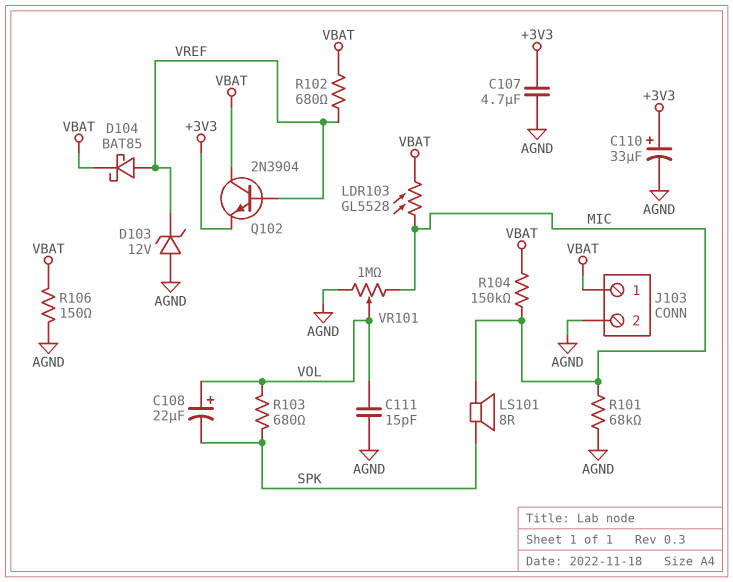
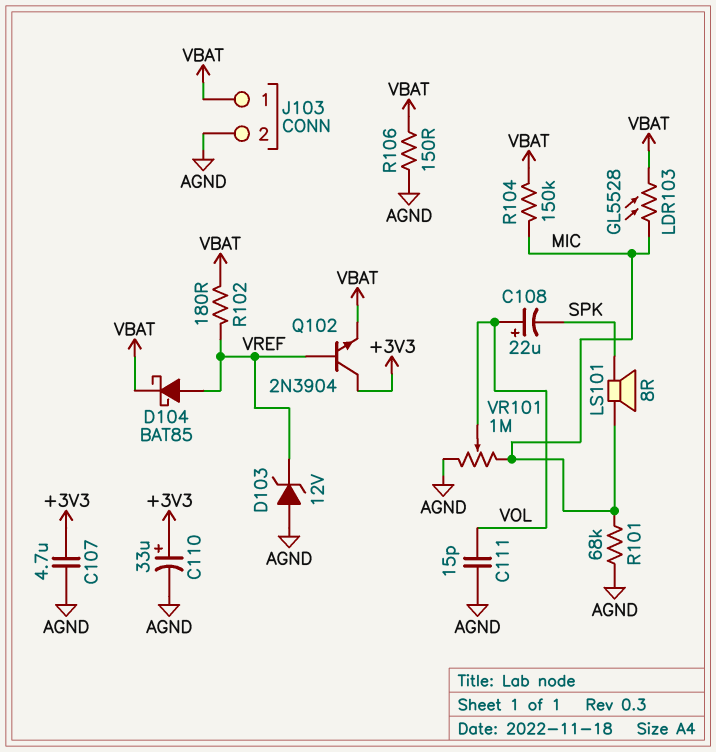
Q102: NPN 2N3904 (B VREF, C VBAT, E +3V3) -> NPN 2N3904 (B VREF, C +3V3, E VBAT)
R102: 680 (VBAT, VREF) -> 180 (VBAT, VREF)
R103: 680 (SPK, VOL) -> none

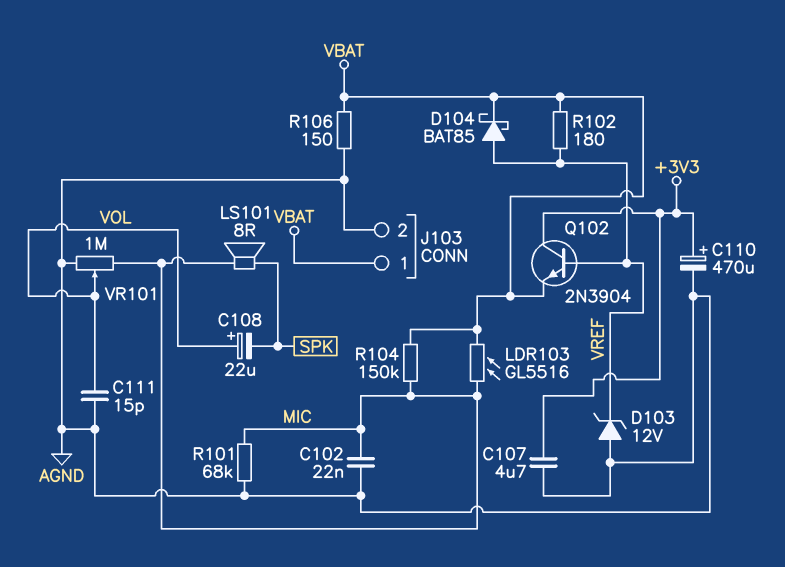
C102: none -> 22nF (AGND, MIC)
C110: 33uF (plus +3V3, minus AGND) -> 470uF (plus +3V3, minus AGND)
LDR103: GL5528 (MIC, VBAT) -> GL5516 (MIC, VBAT)

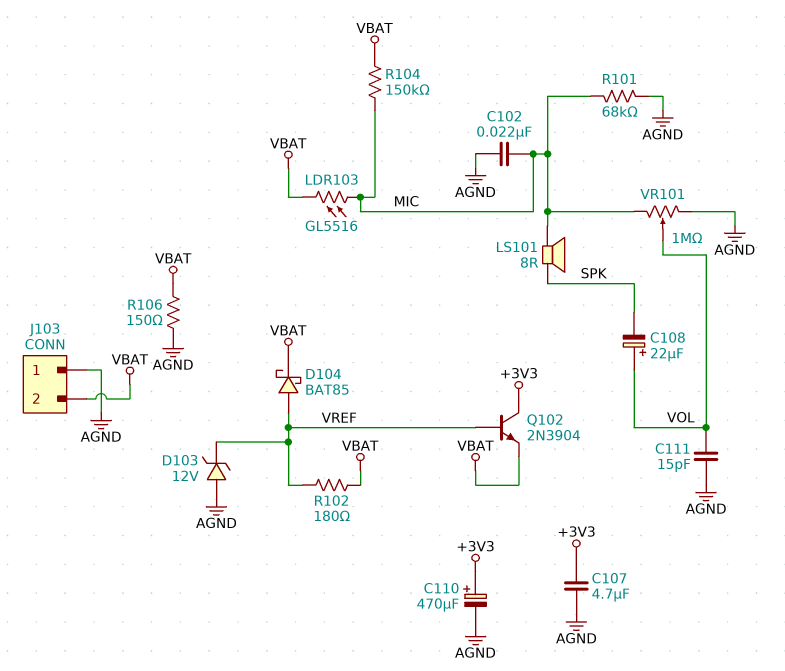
J103 pin 1: VBAT -> AGND
J103 pin 2: AGND -> VBAT

